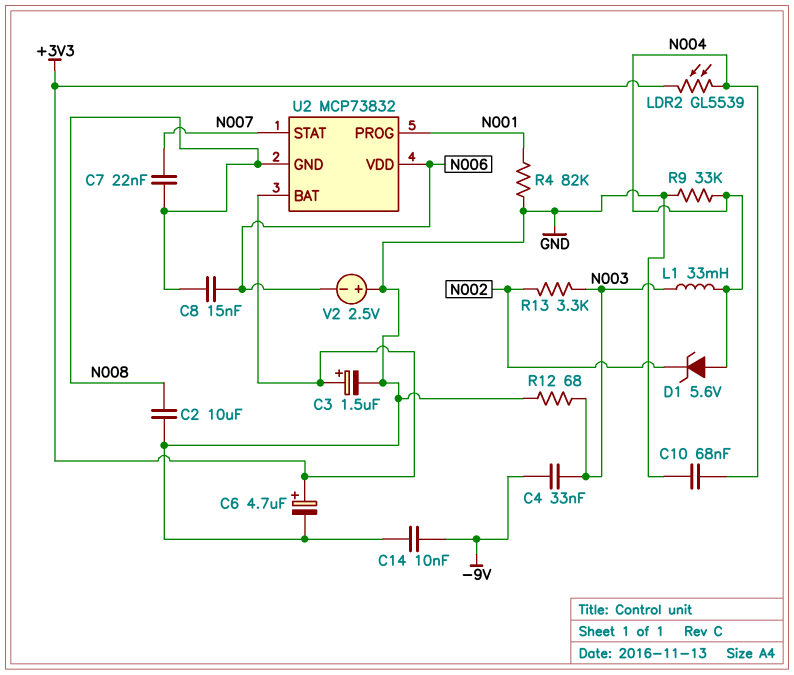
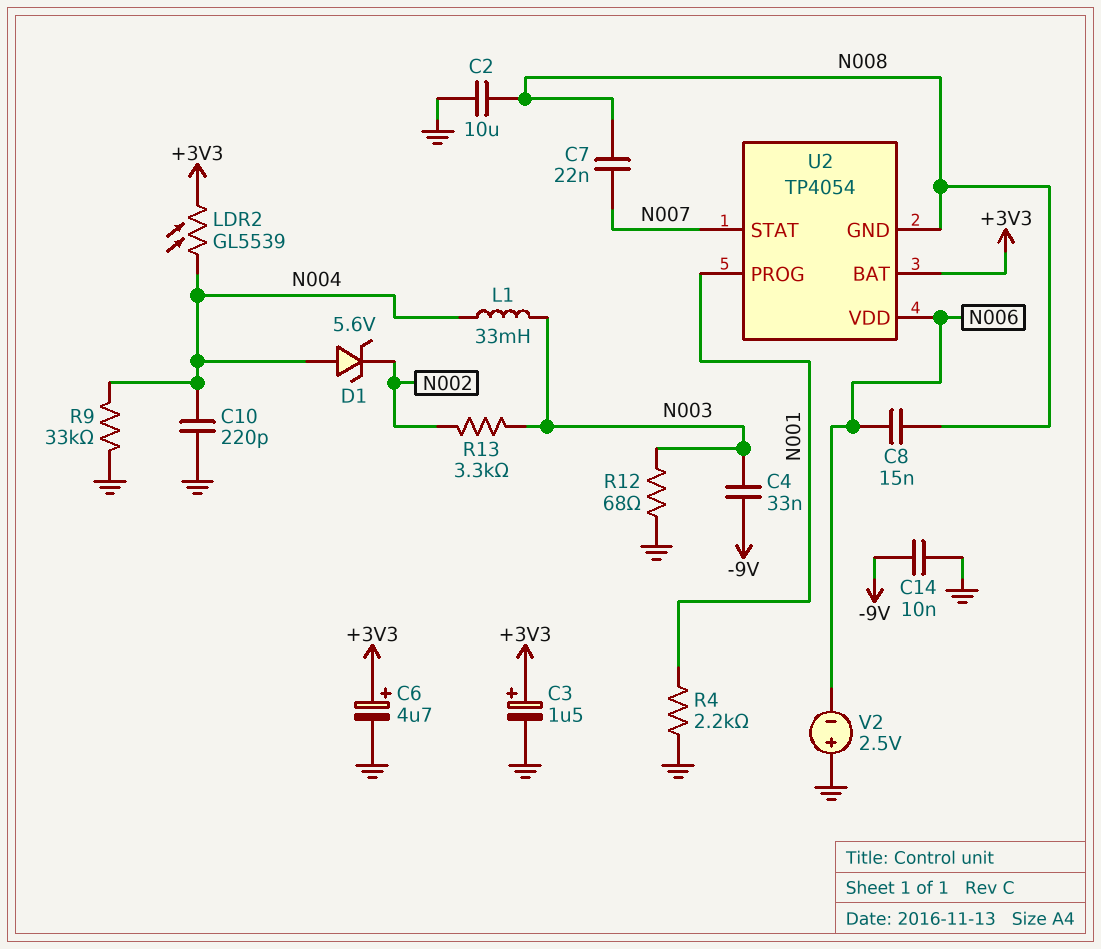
C10: 68nF (GND, N004) -> 220pF (GND, N004)
R4: 82k (GND, N001) -> 2.2k (GND, N001)
U2: MCP73832 -> TP4054

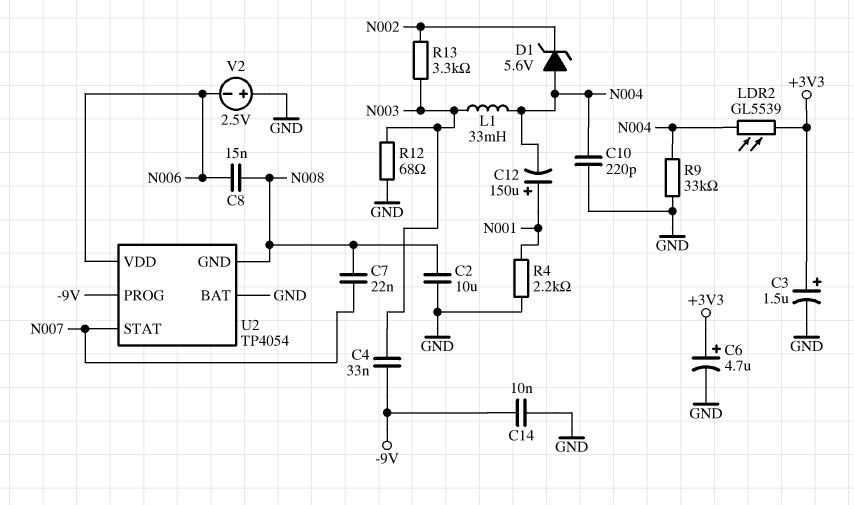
C12: none -> 150uF (plus N001, minus N004)
U2 pin BAT: +3V3 -> GND
U2 pin PROG: N001 -> -9V

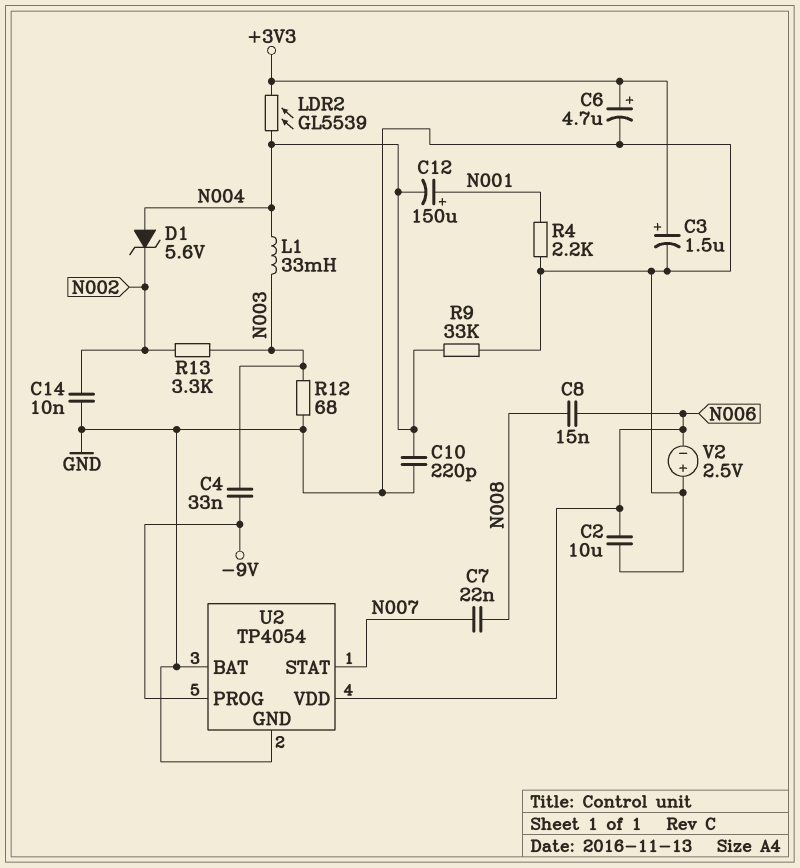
C2: 10uF (GND, N008) -> 10uF (GND, N006)
C14: 10nF (-9V, GND) -> 10nF (GND, N002)
U2 pin GND: N008 -> GND

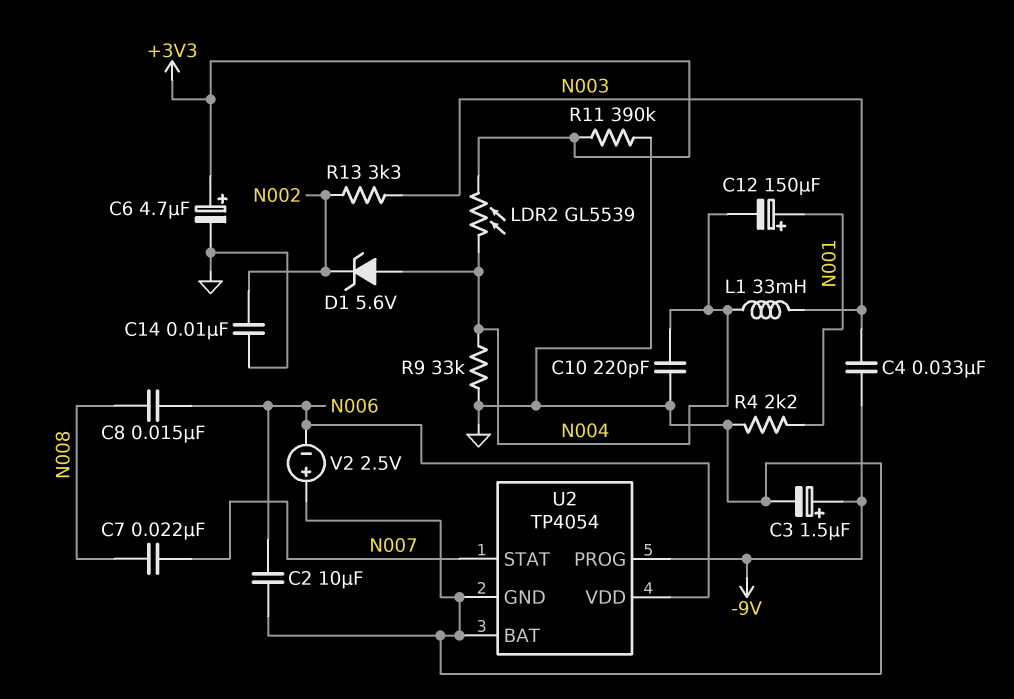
C3: 1.5uF (plus +3V3, minus GND) -> 1.5uF (plus -9V, minus GND)
R11: none -> 390k (+3V3, GND)
R12: 68 (GND, N003) -> none

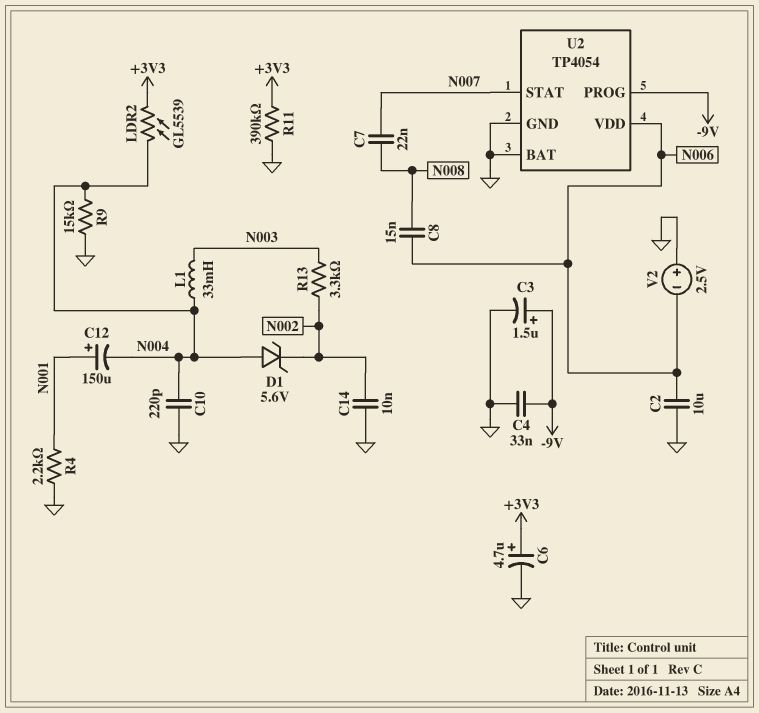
C4: 33nF (-9V, N003) -> 33nF (-9V, GND)
R9: 33k (GND, N004) -> 15k (GND, N004)

